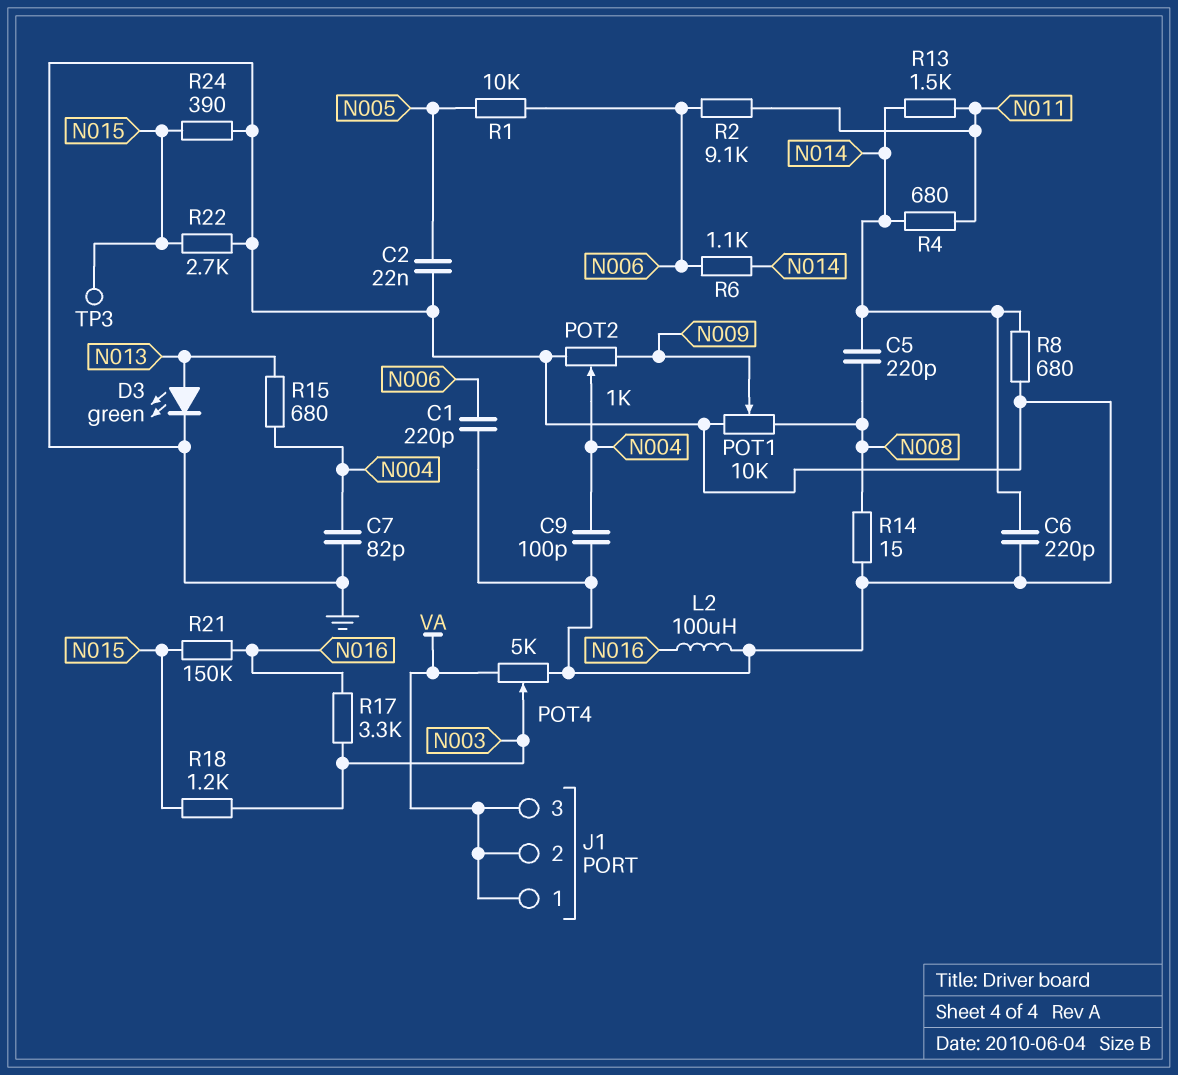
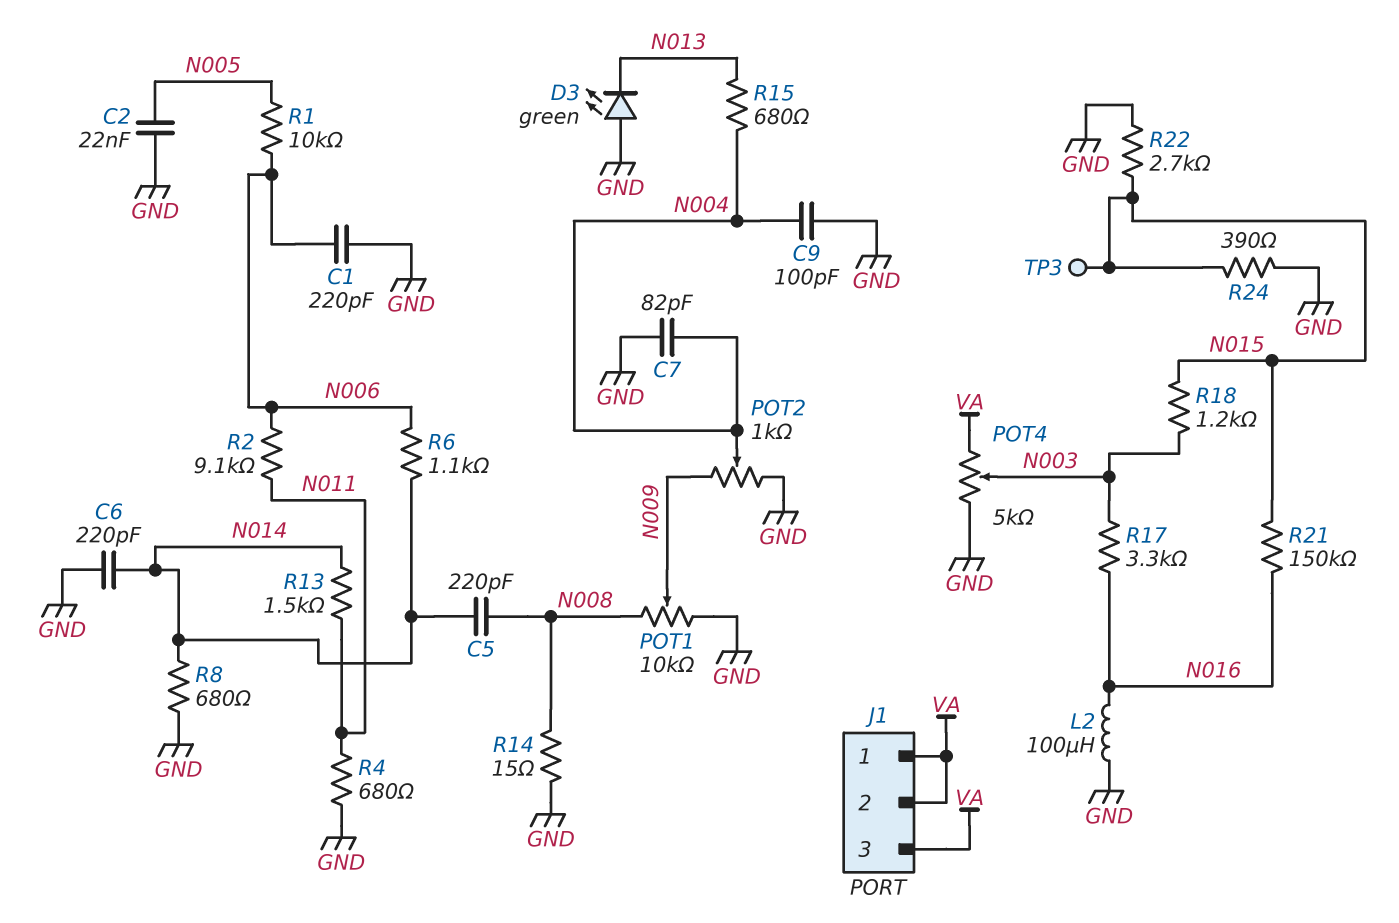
D3: LED green (A N013, K GND) -> LED green (A GND, K N013)
R4: 680 (N011, N014) -> 680 (GND, N011)

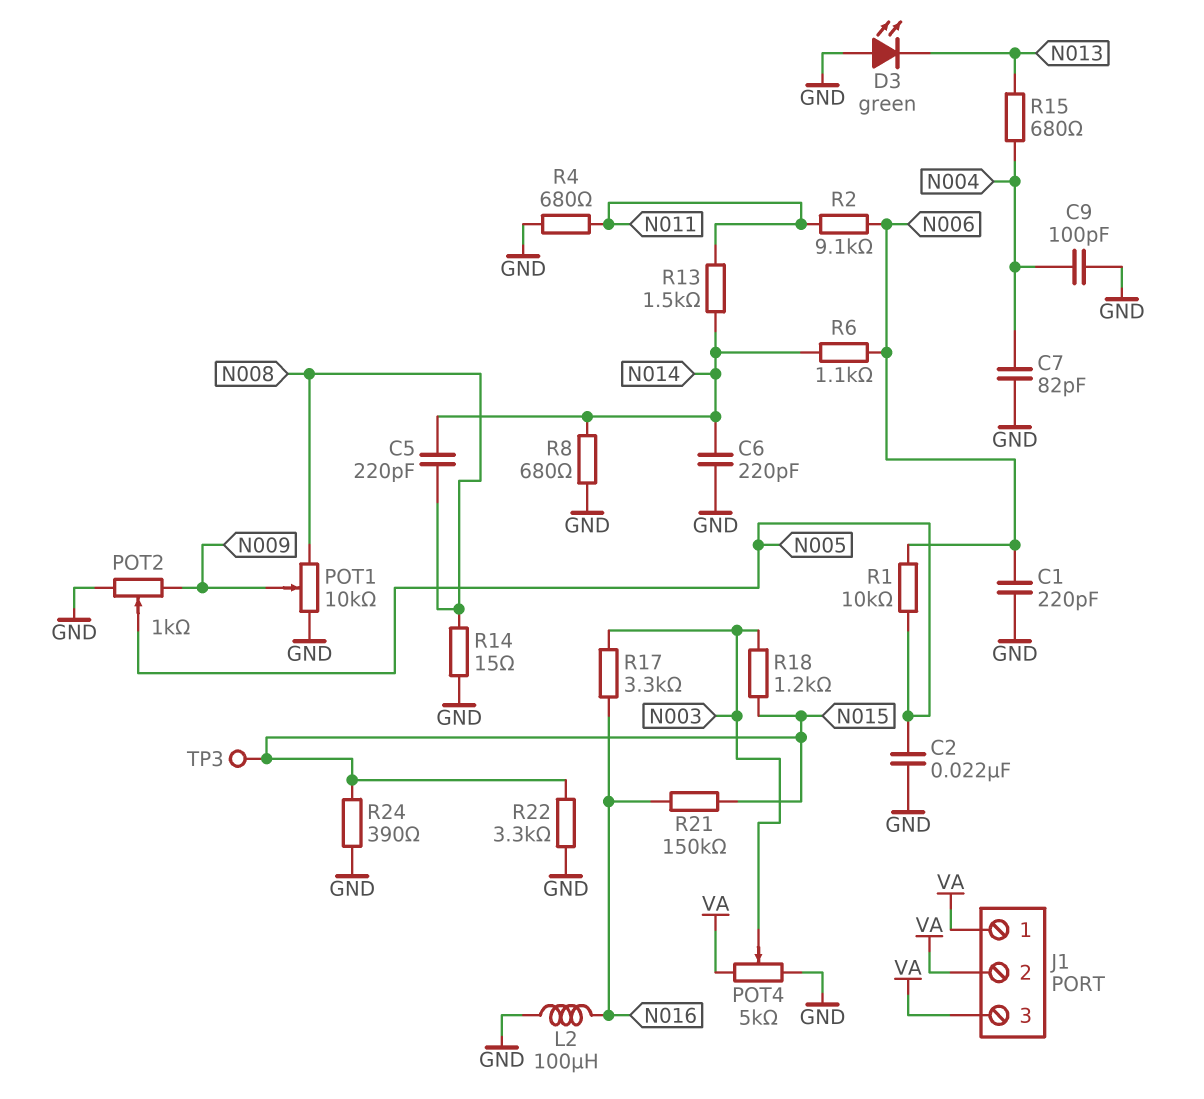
POT2: 1k (GND, N009, wiper N004) -> 1k (GND, N009, wiper N005)
R22: 2.7k (GND, N015) -> 3.3k (GND, N015)

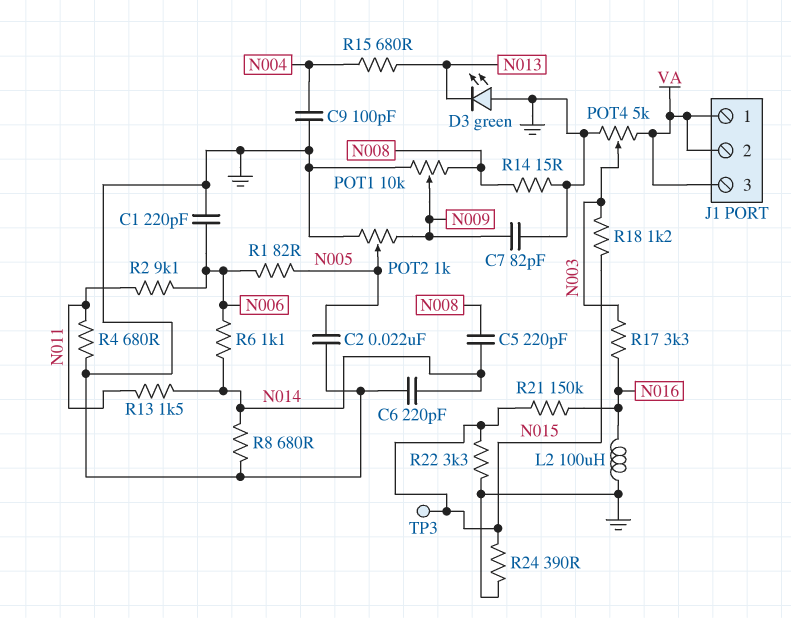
C7: 82pF (GND, N004) -> 82pF (GND, N009)
R1: 10k (N005, N006) -> 82 (N005, N006)

